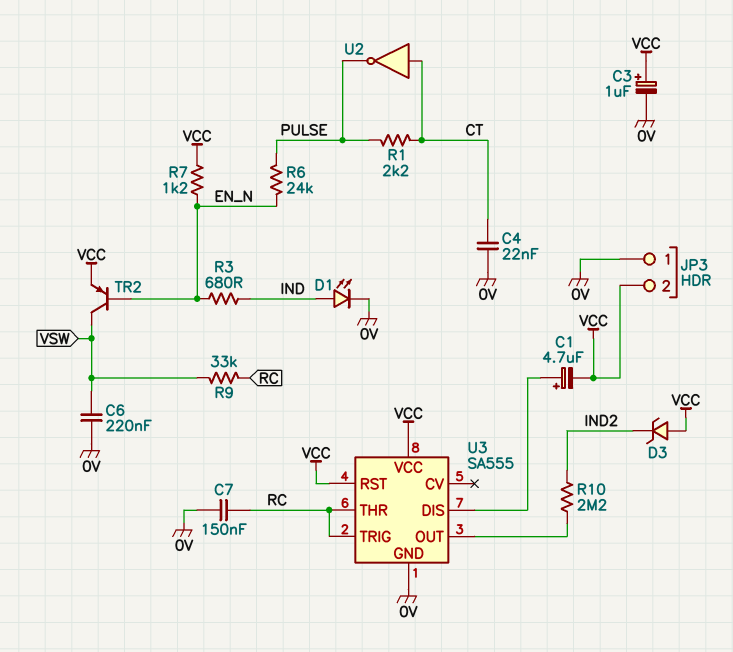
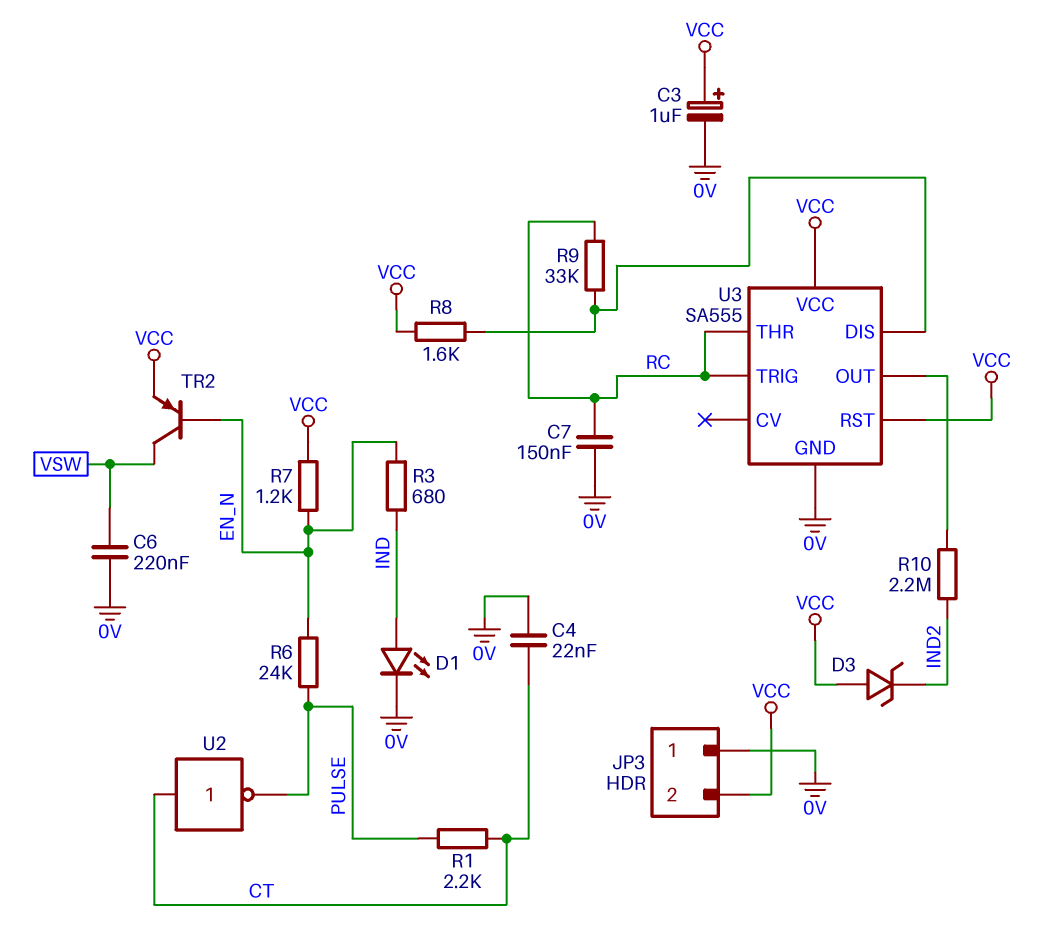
C1: 4.7uF (plus U3/DIS, minus VCC) -> none
R8: none -> 1.6k (U3/DIS, VCC)
R9: 33k (RC, VSW) -> 33k (RC, U3/DIS)

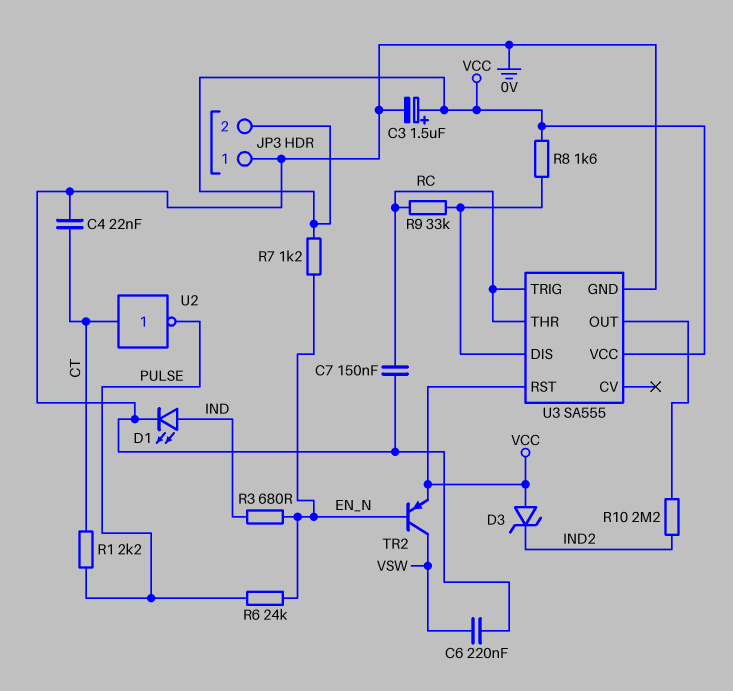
C3: 1uF (plus VCC, minus 0V) -> 1.5uF (plus VCC, minus 0V)

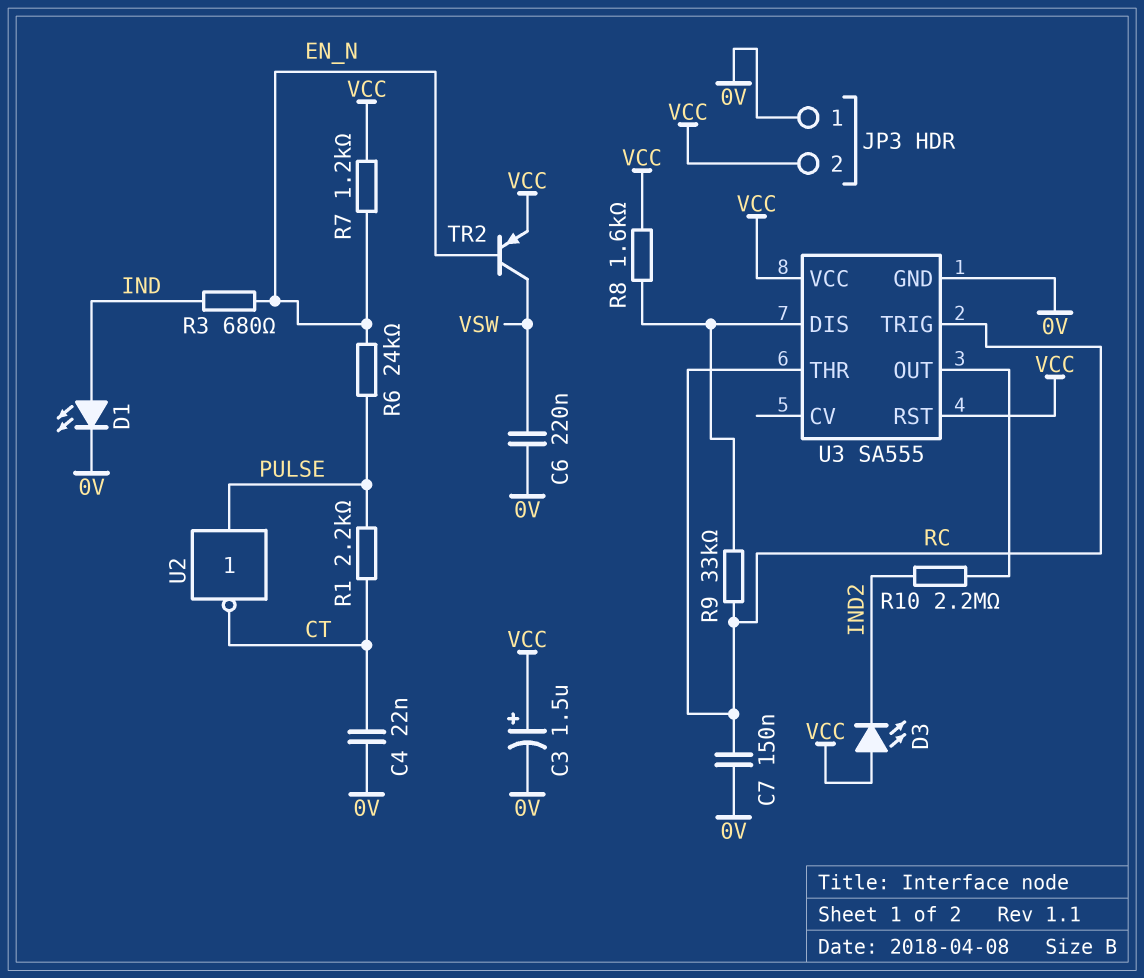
D3: zener (A VCC, K IND2) -> LED (A VCC, K IND2)
U2: NOT (in CT, out PULSE) -> NOT (in PULSE, out CT)

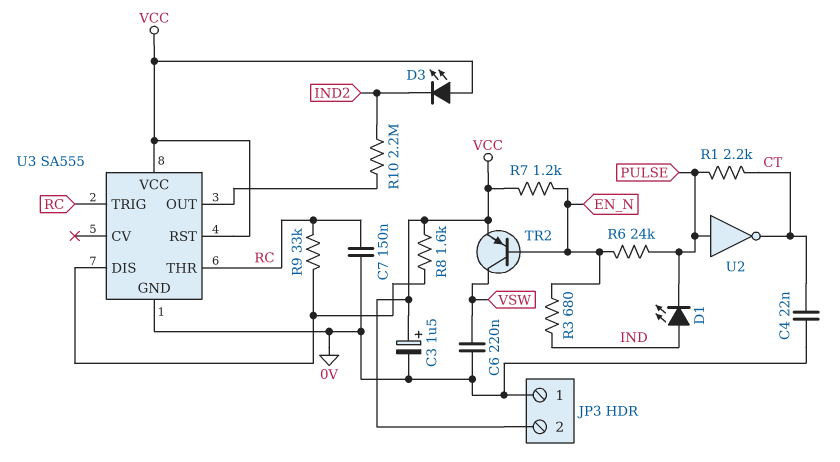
D1: LED (A IND, K 0V) -> LED (A IND, K PULSE)

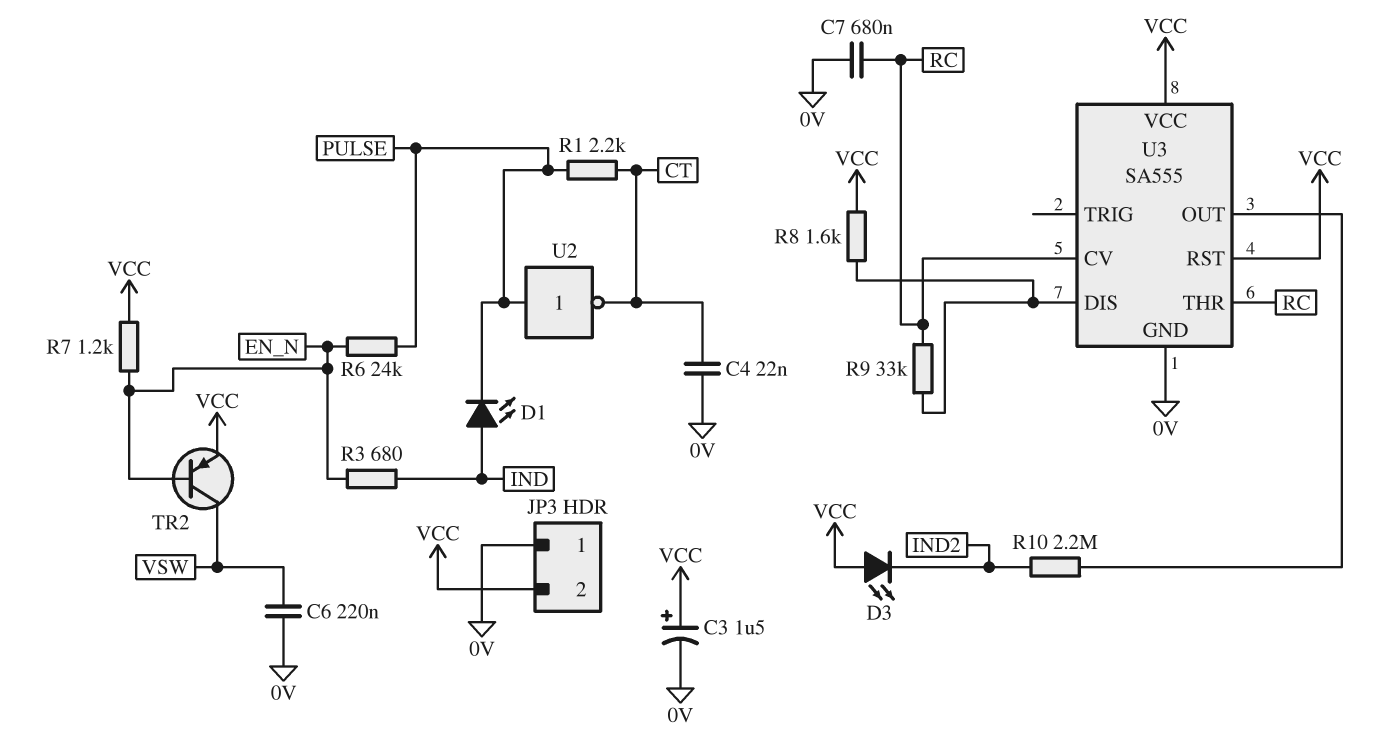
C7: 150nF (0V, RC) -> 680nF (0V, RC)
U3 pin CV: none -> RC
U3 pin TRIG: RC -> none

